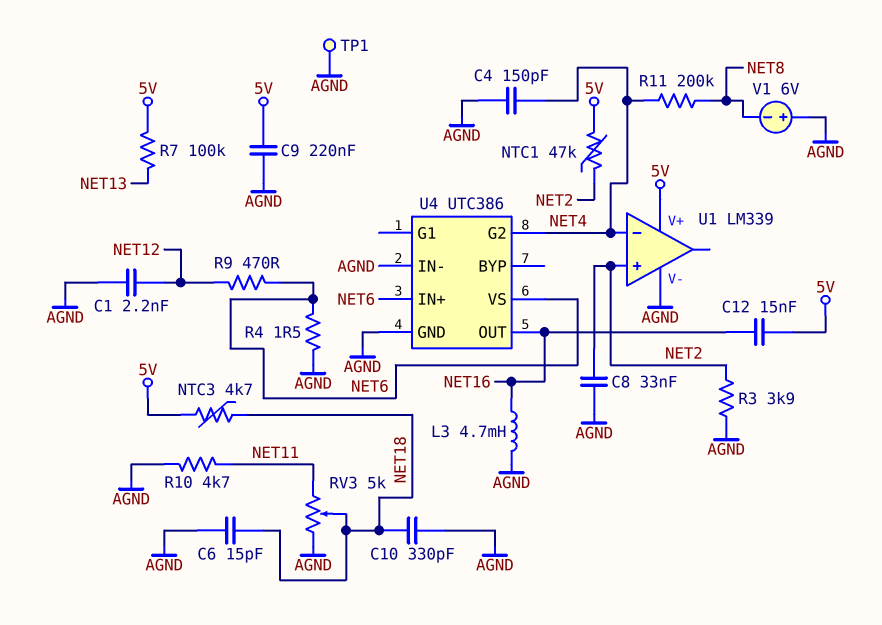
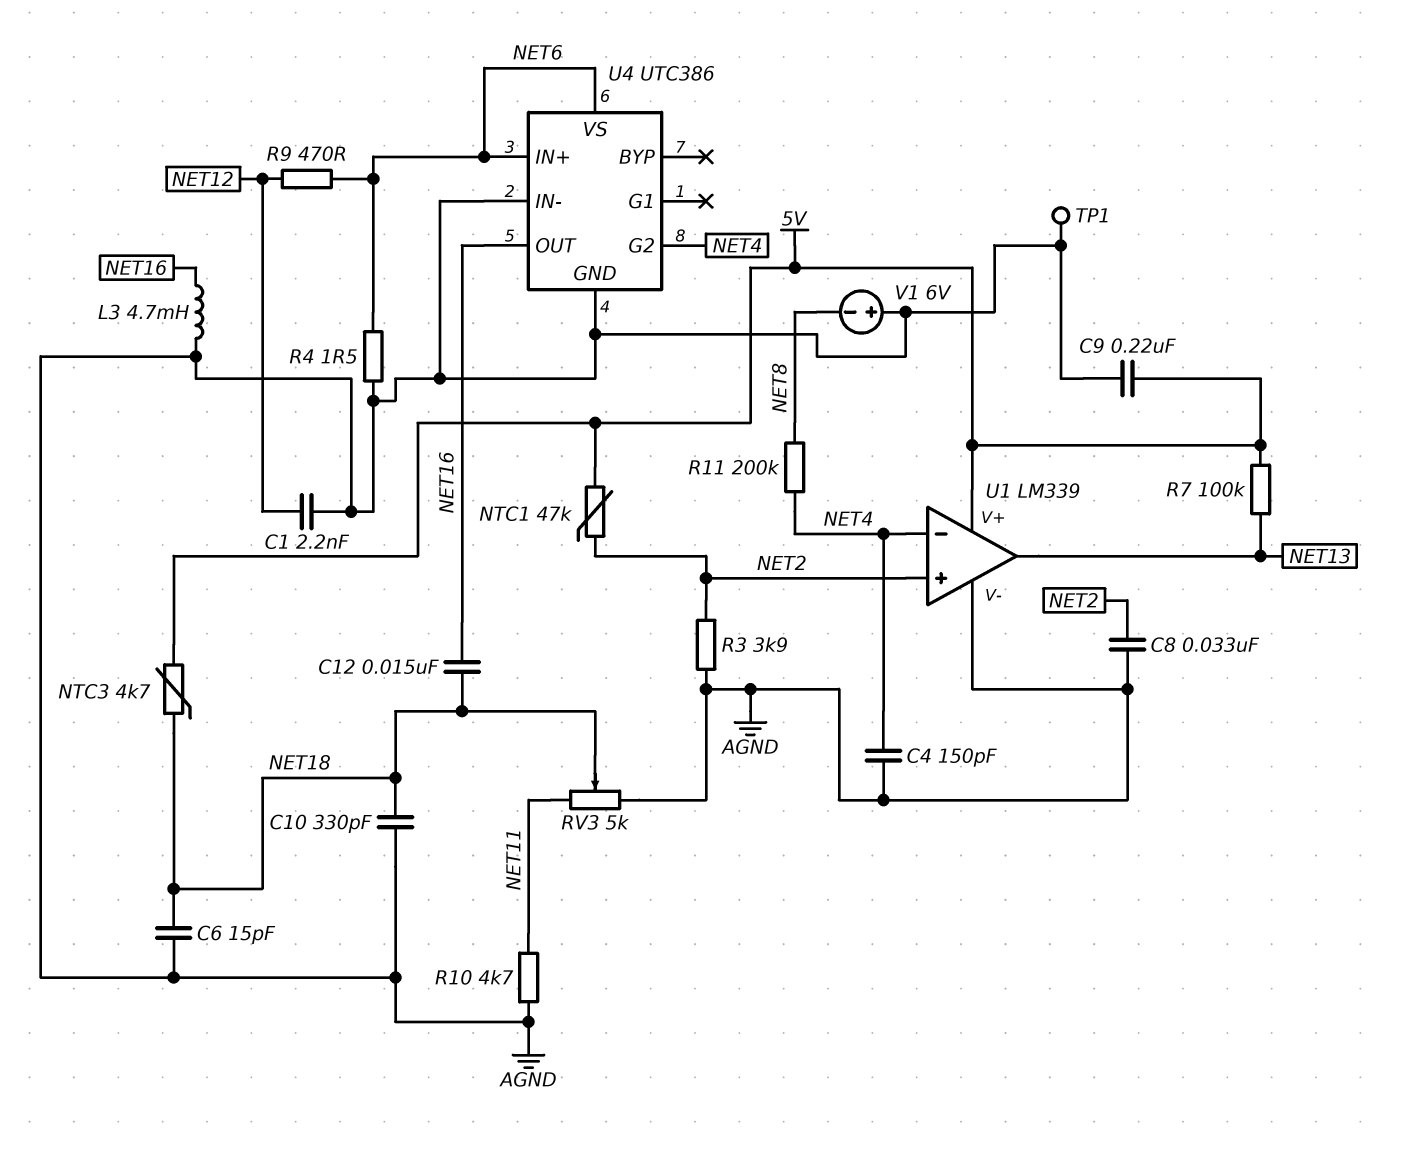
C12: 15nF (5V, NET16) -> 15nF (NET16, NET18)
U1 pin out: none -> NET13

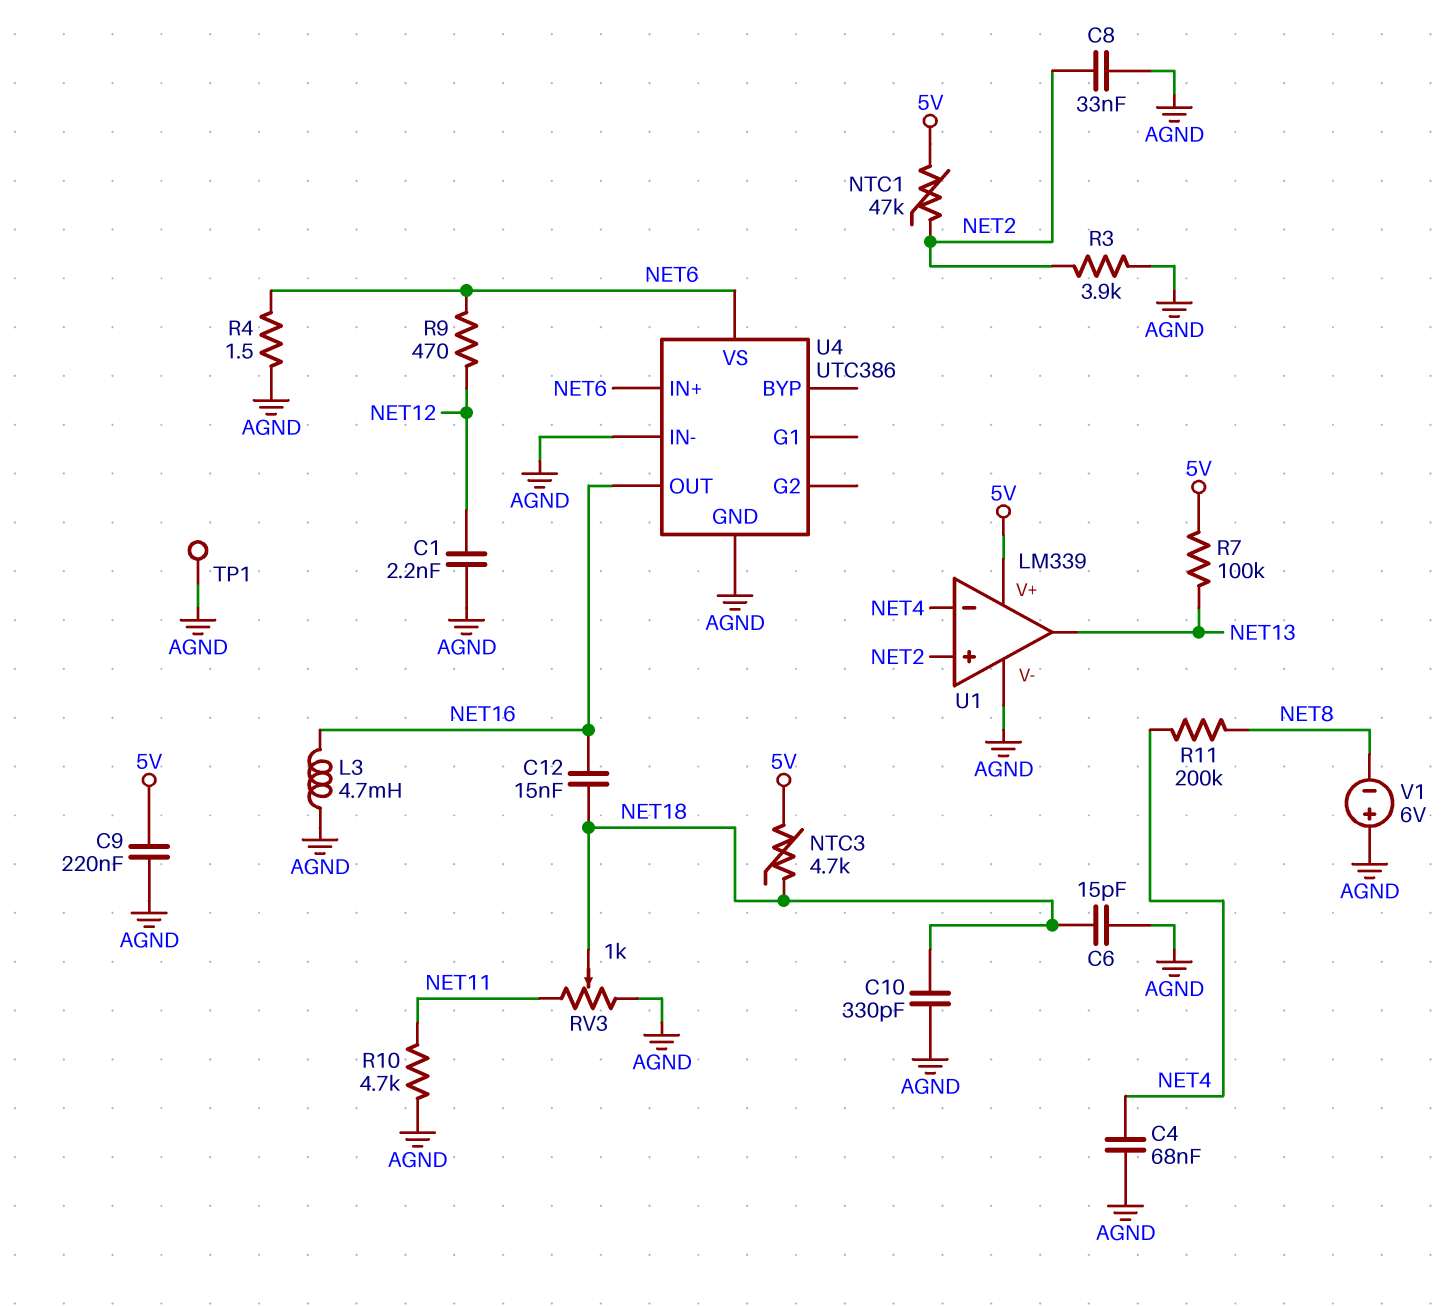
C4: 150pF (AGND, NET4) -> 68nF (AGND, NET4)
RV3: 5k (AGND, NET11, wiper NET18) -> 1k (AGND, NET11, wiper NET18)
U4 pin G2: NET4 -> none

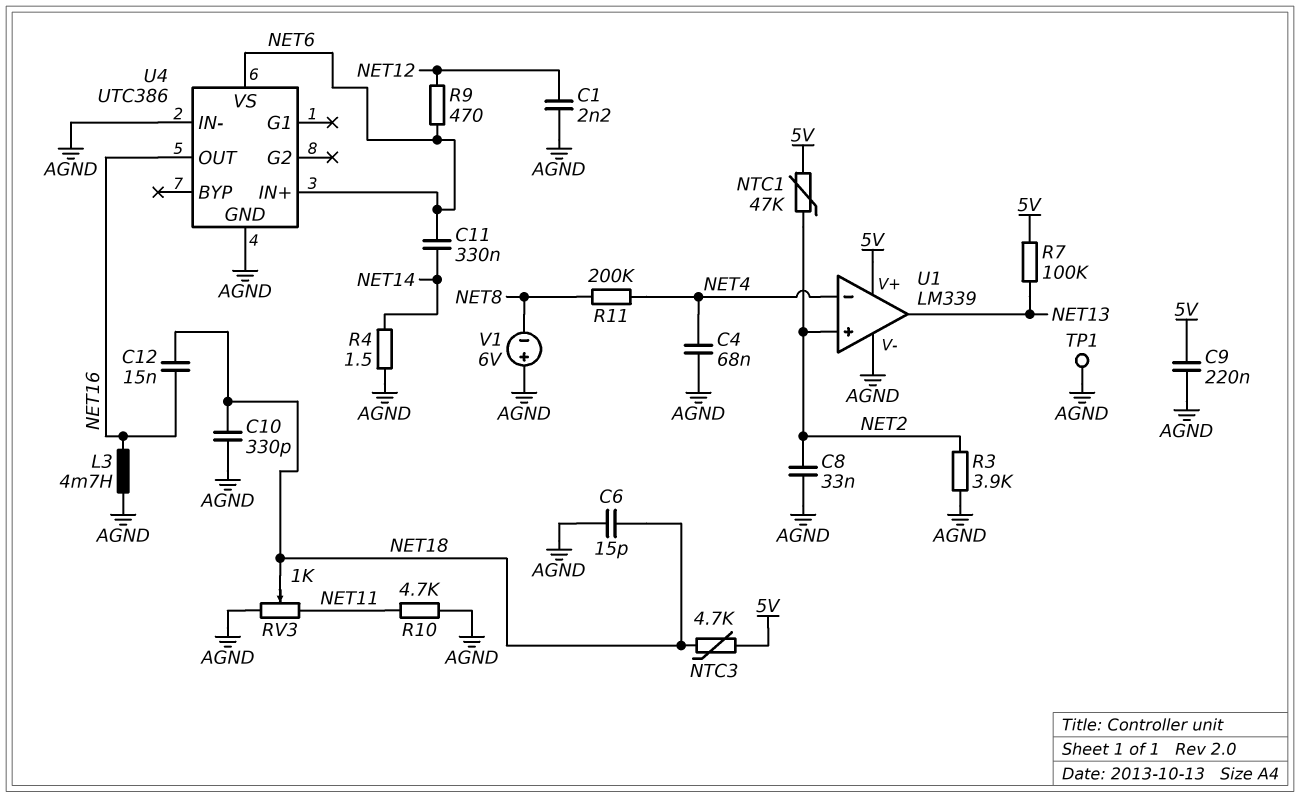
C11: none -> 330nF (NET6, NET14)
R4: 1.5 (AGND, NET6) -> 1.5 (AGND, NET14)

